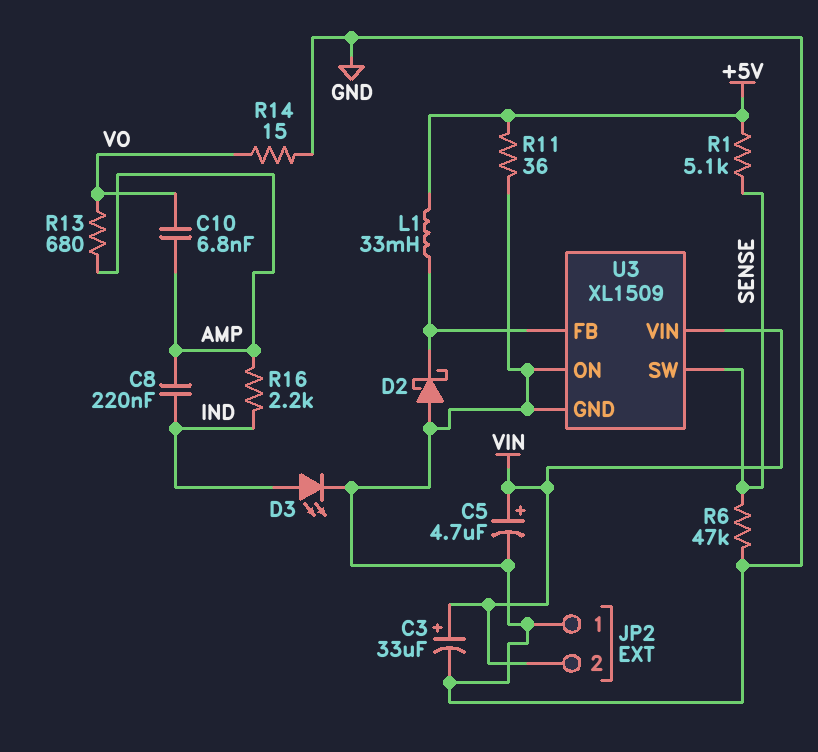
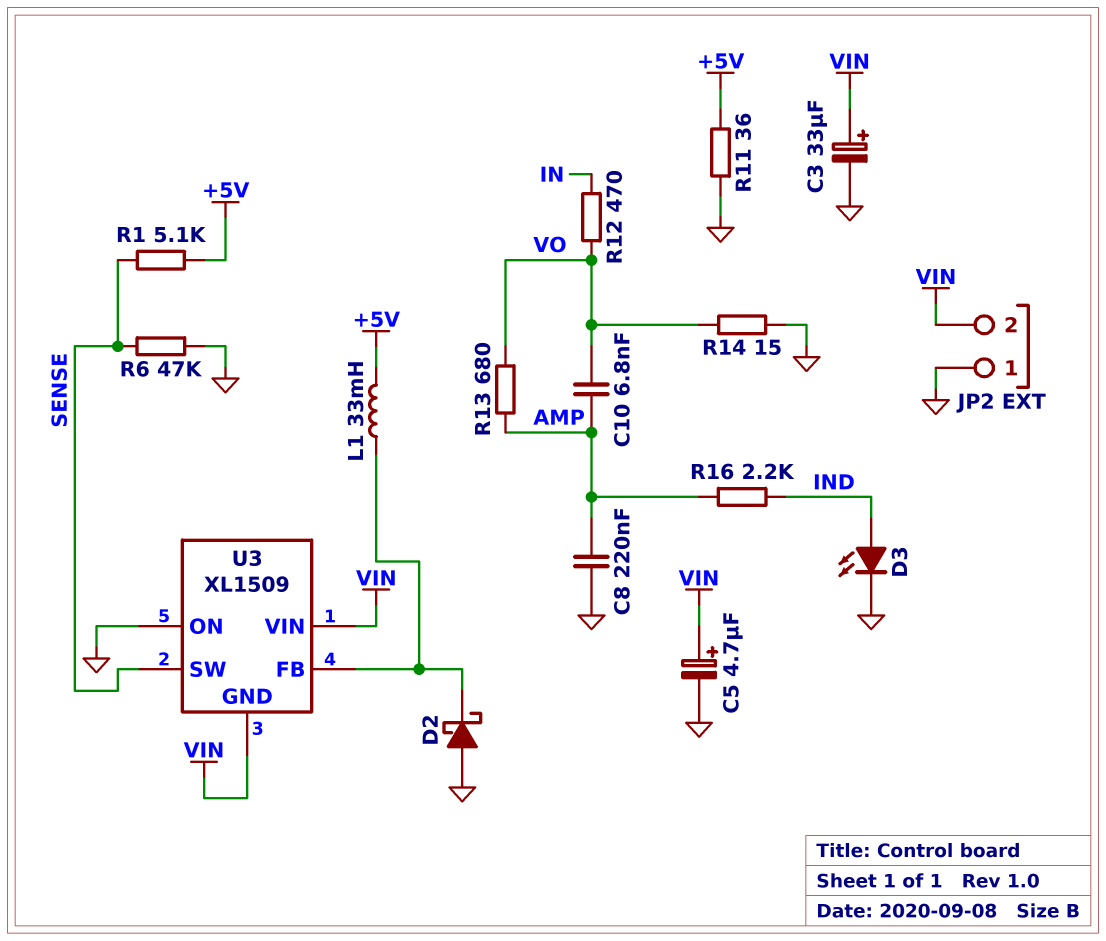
C8: 220nF (AMP, IND) -> 220nF (AMP, GND)
R12: none -> 470 (IN, VO)
U3 pin GND: GND -> VIN

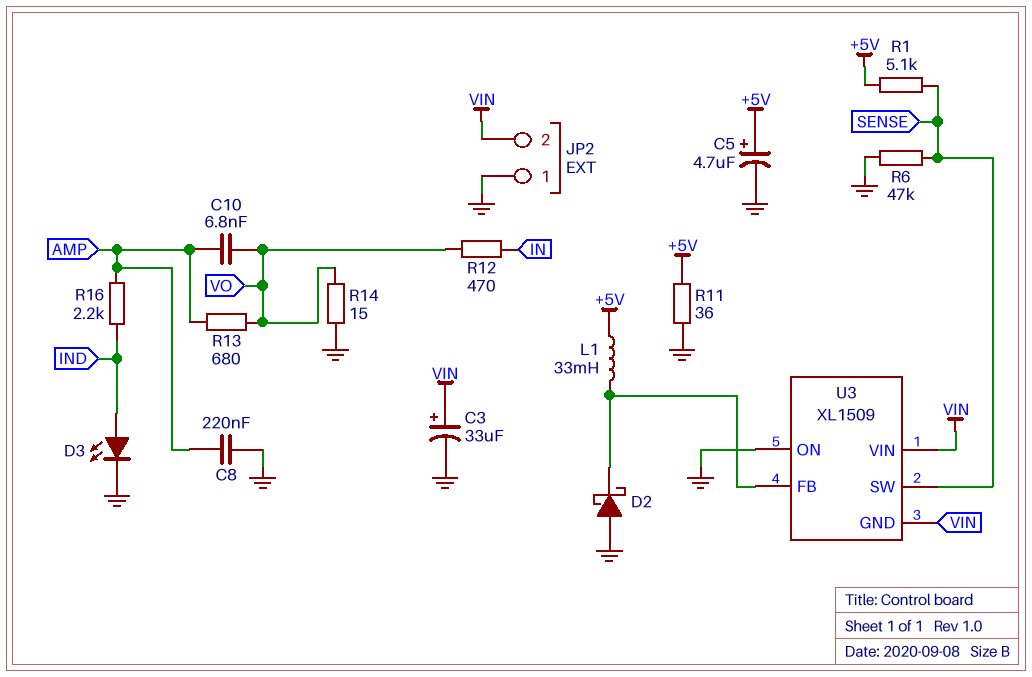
C5: 4.7uF (plus VIN, minus GND) -> 4.7uF (plus +5V, minus GND)

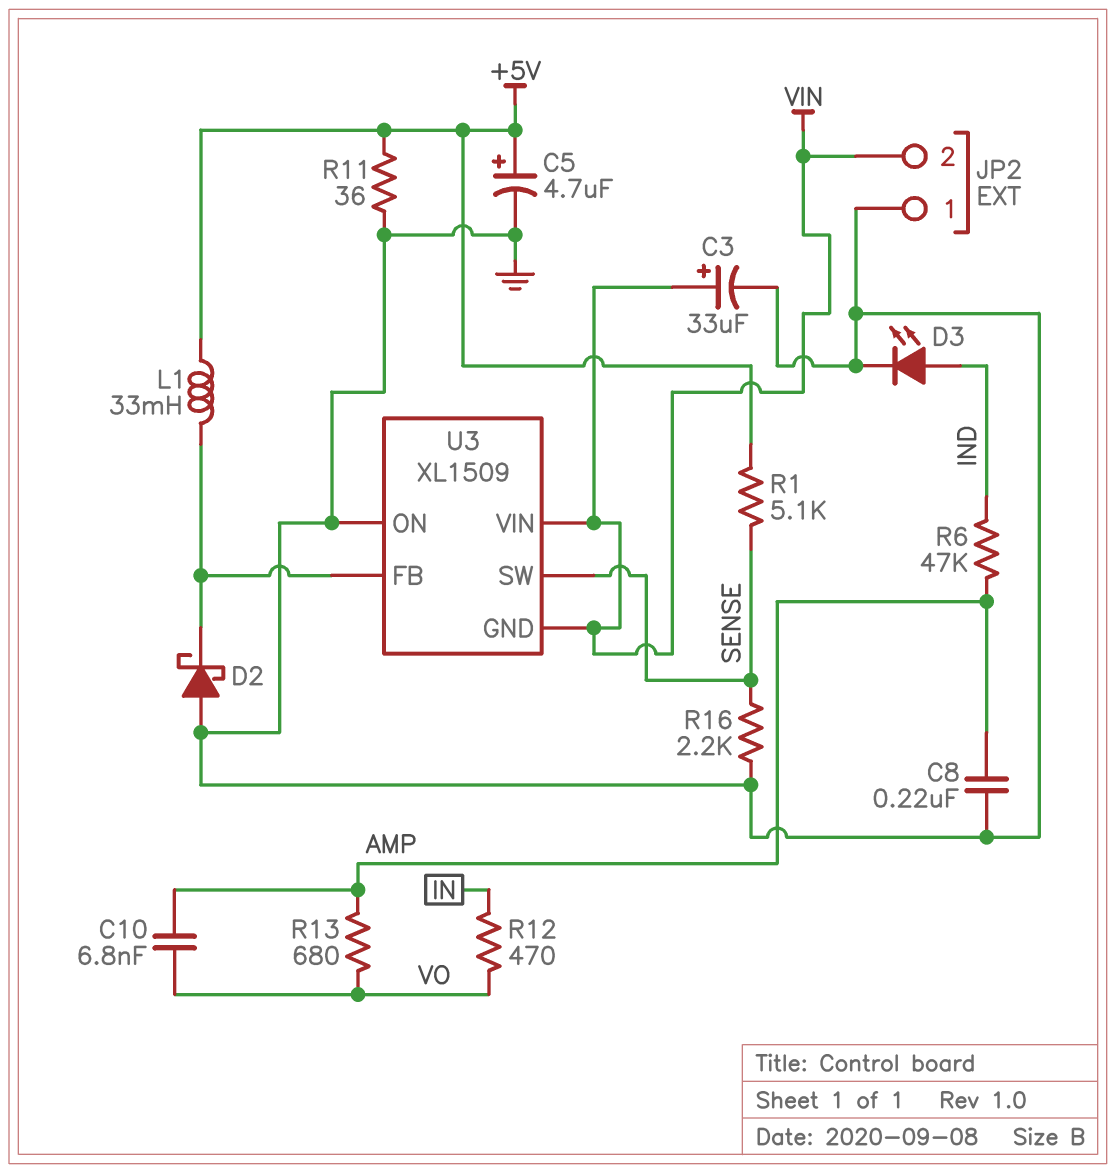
R6: 47k (GND, SENSE) -> 47k (AMP, IND)
R14: 15 (GND, VO) -> none
R16: 2.2k (AMP, IND) -> 2.2k (GND, SENSE)

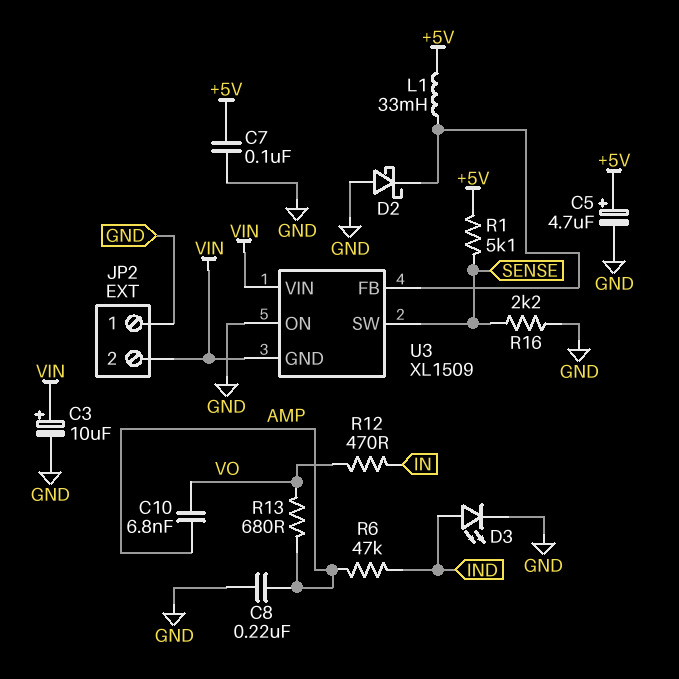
C3: 33uF (plus VIN, minus GND) -> 10uF (plus VIN, minus GND)
C7: none -> 100nF (+5V, GND)
R11: 36 (+5V, GND) -> none

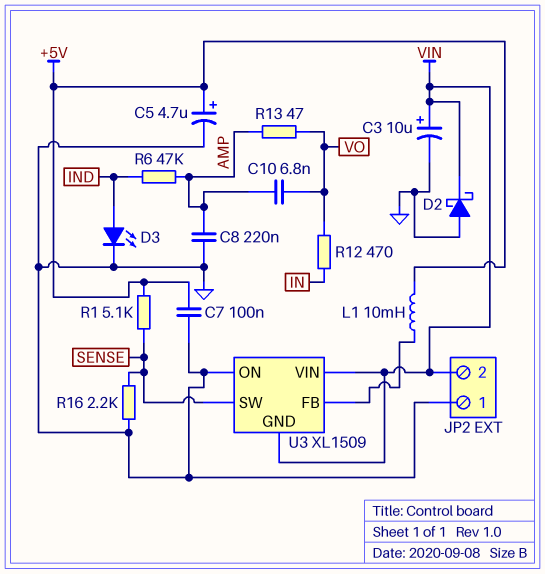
D2: schottky (A GND, K U3/FB) -> schottky (A GND, K VIN)
L1: 33mH (+5V, U3/FB) -> 10mH (+5V, U3/FB)
R13: 680 (AMP, VO) -> 47 (AMP, VO)

